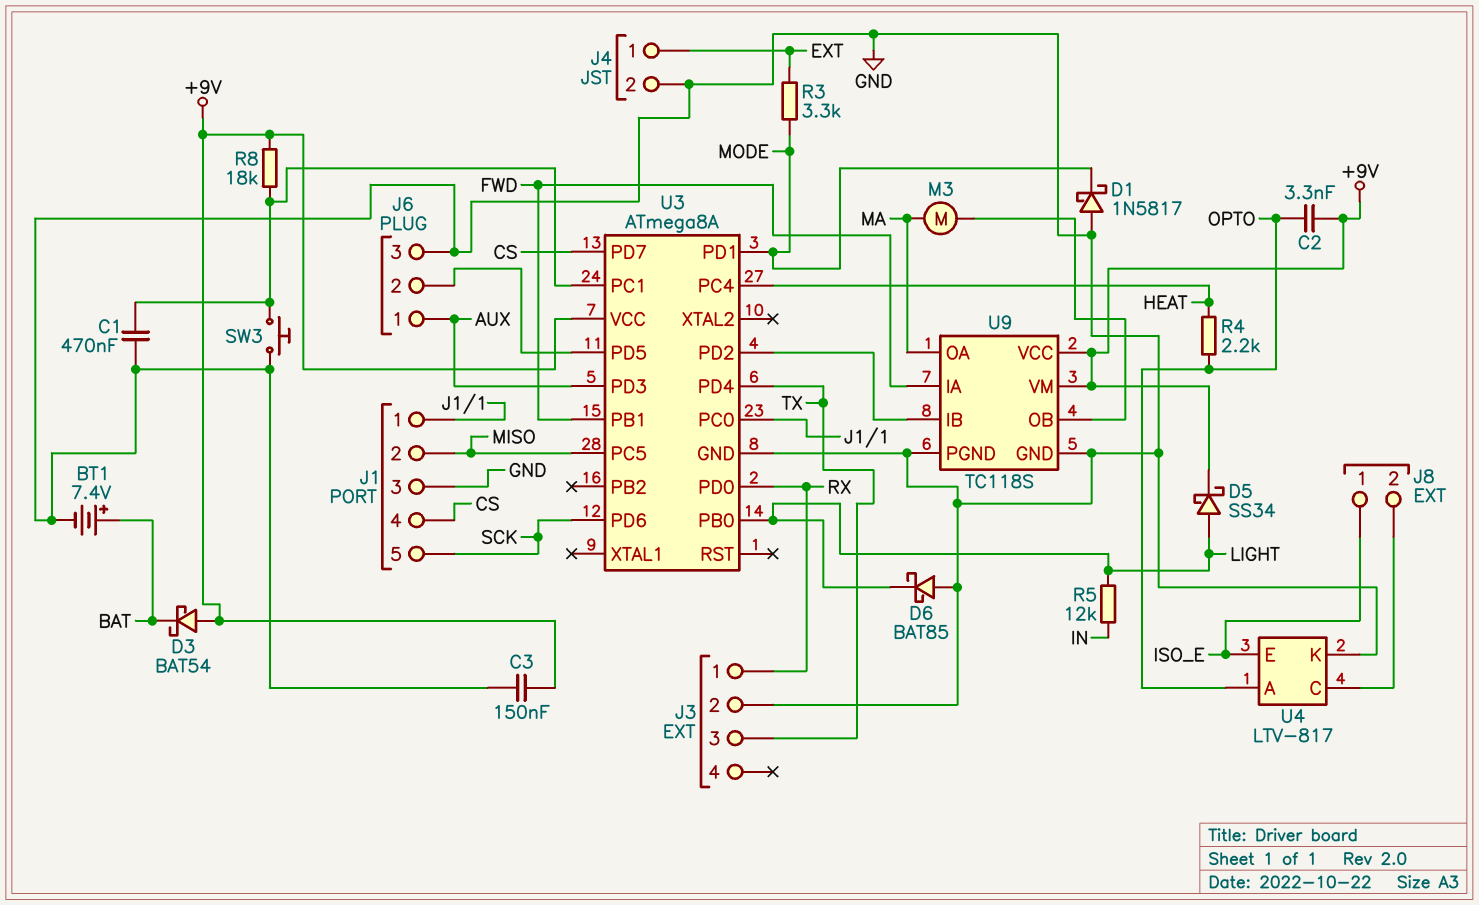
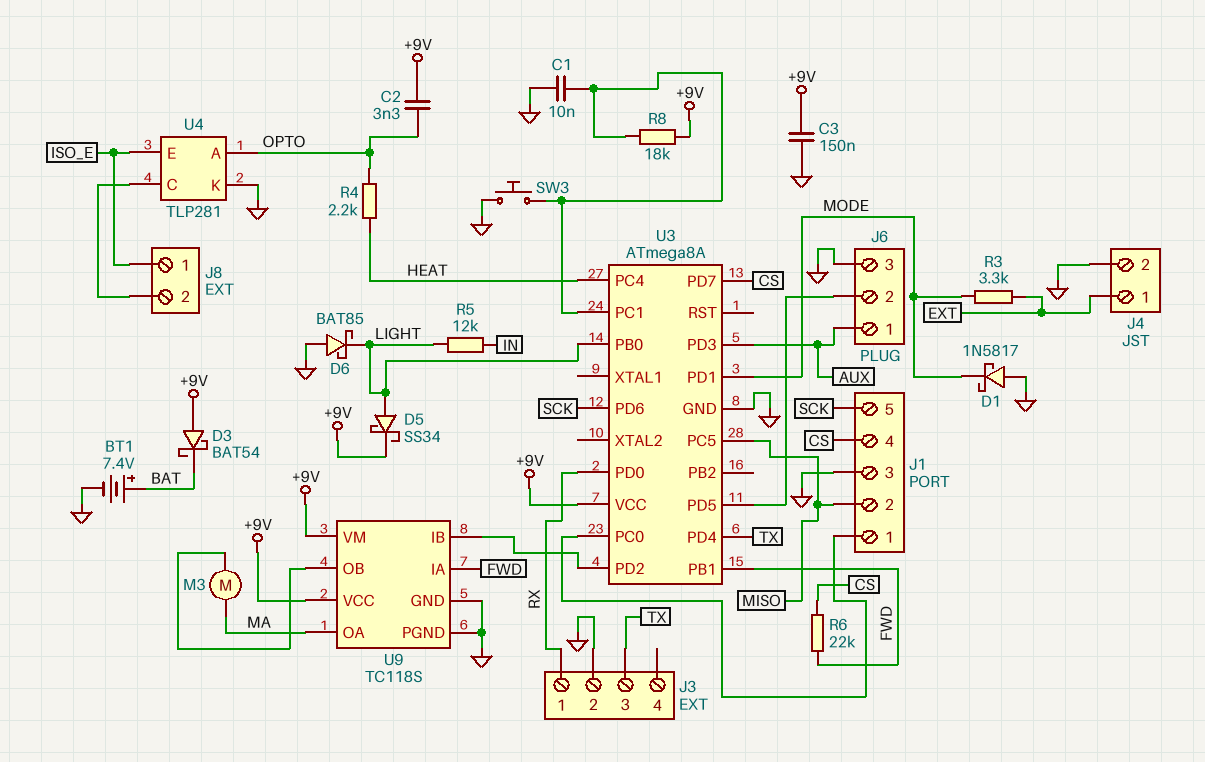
C1: 470nF (GND, U3/PC1) -> 10nF (GND, U3/PC1)
R6: none -> 22k (CS, FWD)
U4: LTV-817 -> TLP281

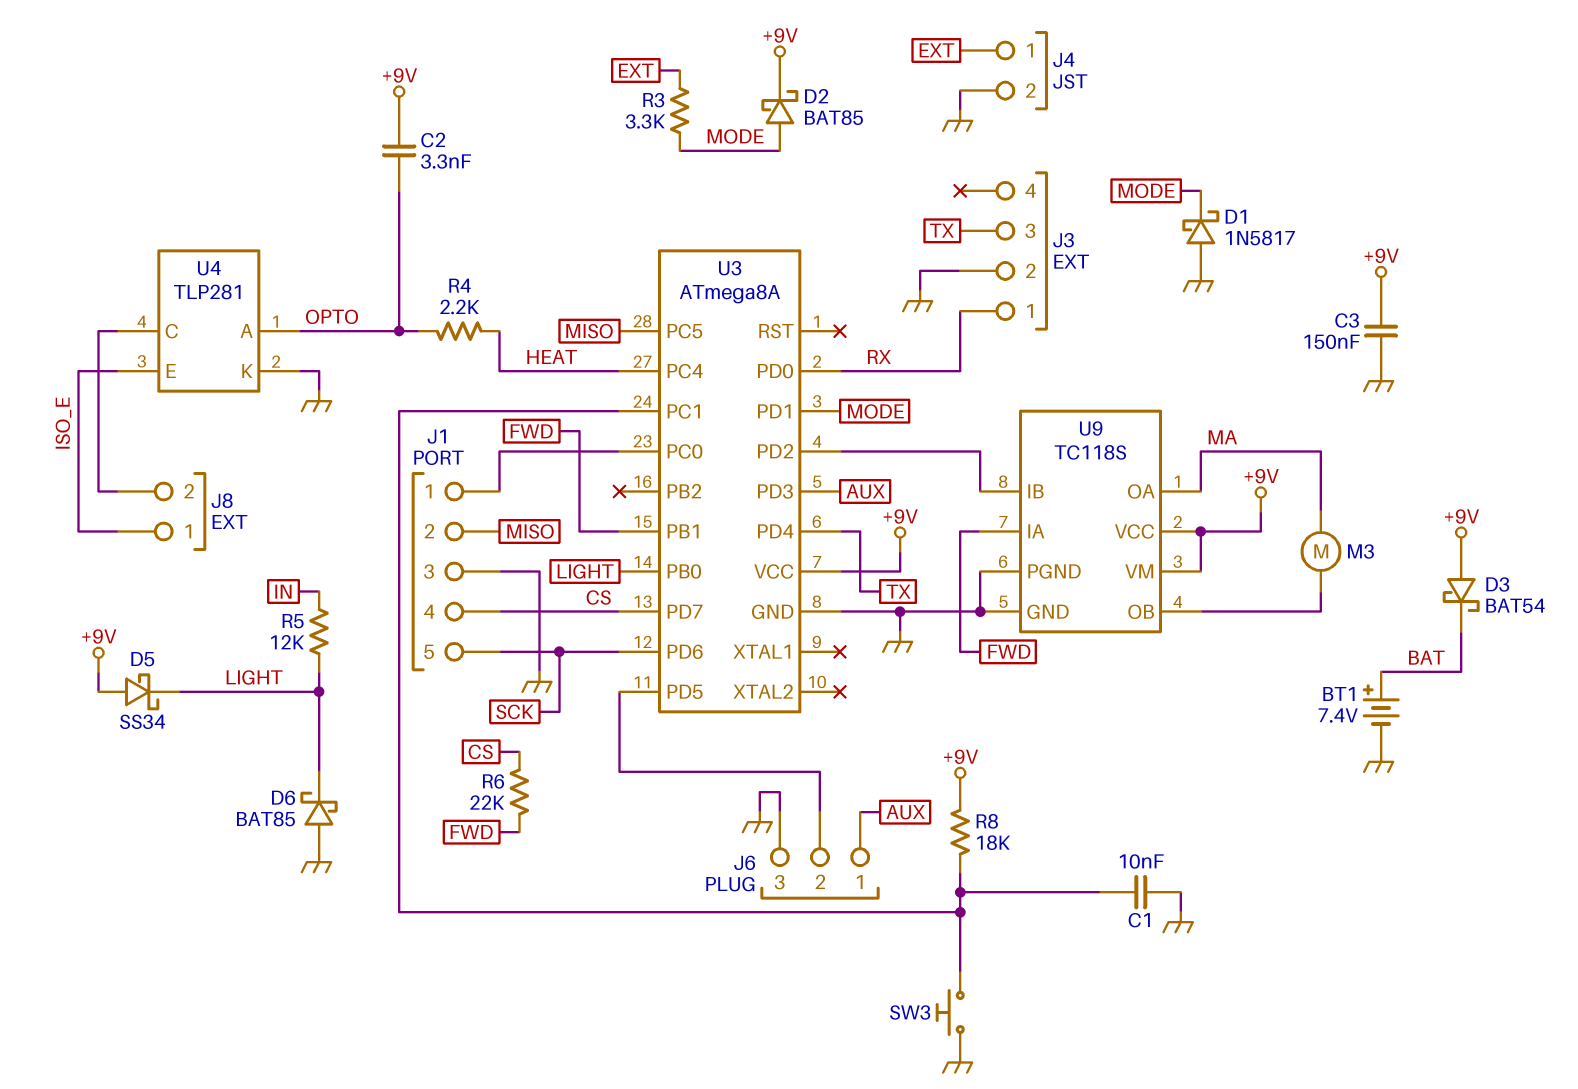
D2: none -> schottky BAT85 (A MODE, K +9V)
D5: schottky SS34 (A LIGHT, K +9V) -> schottky SS34 (A +9V, K LIGHT)

